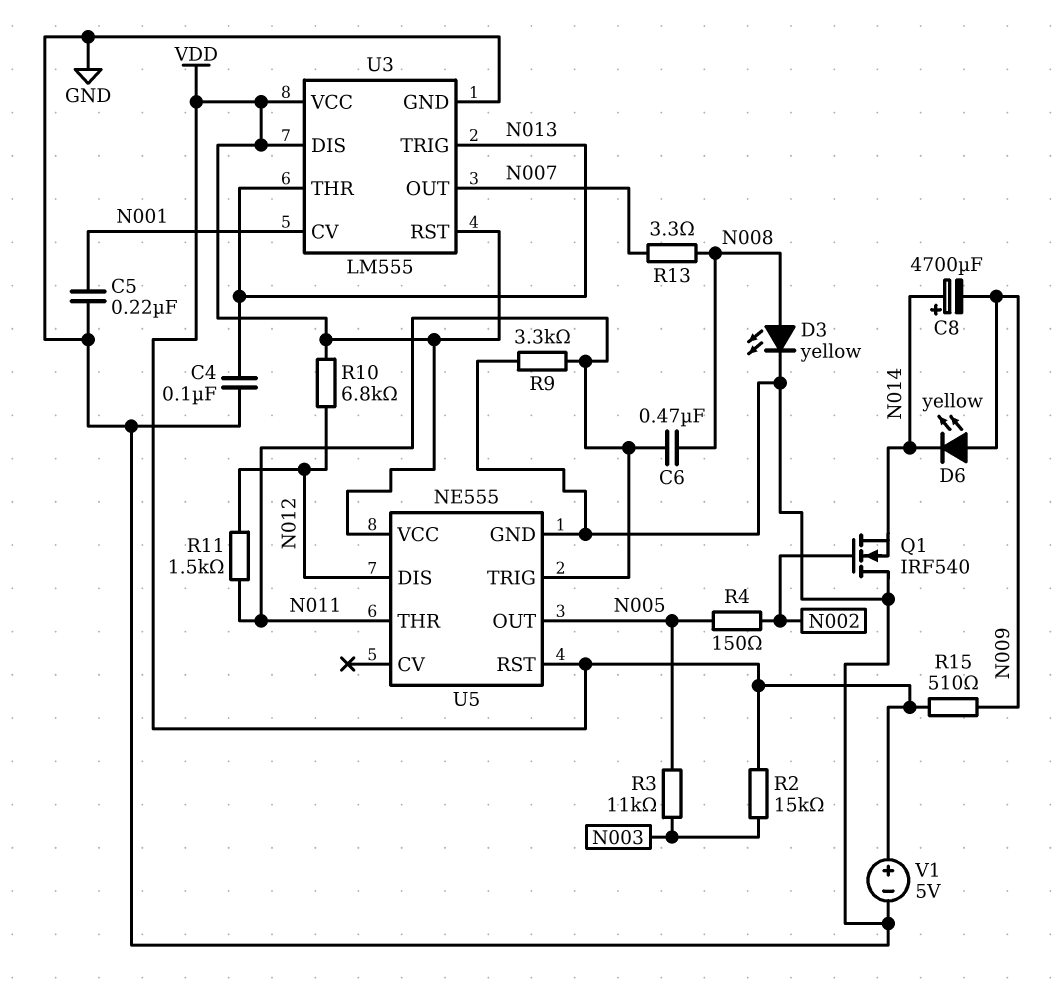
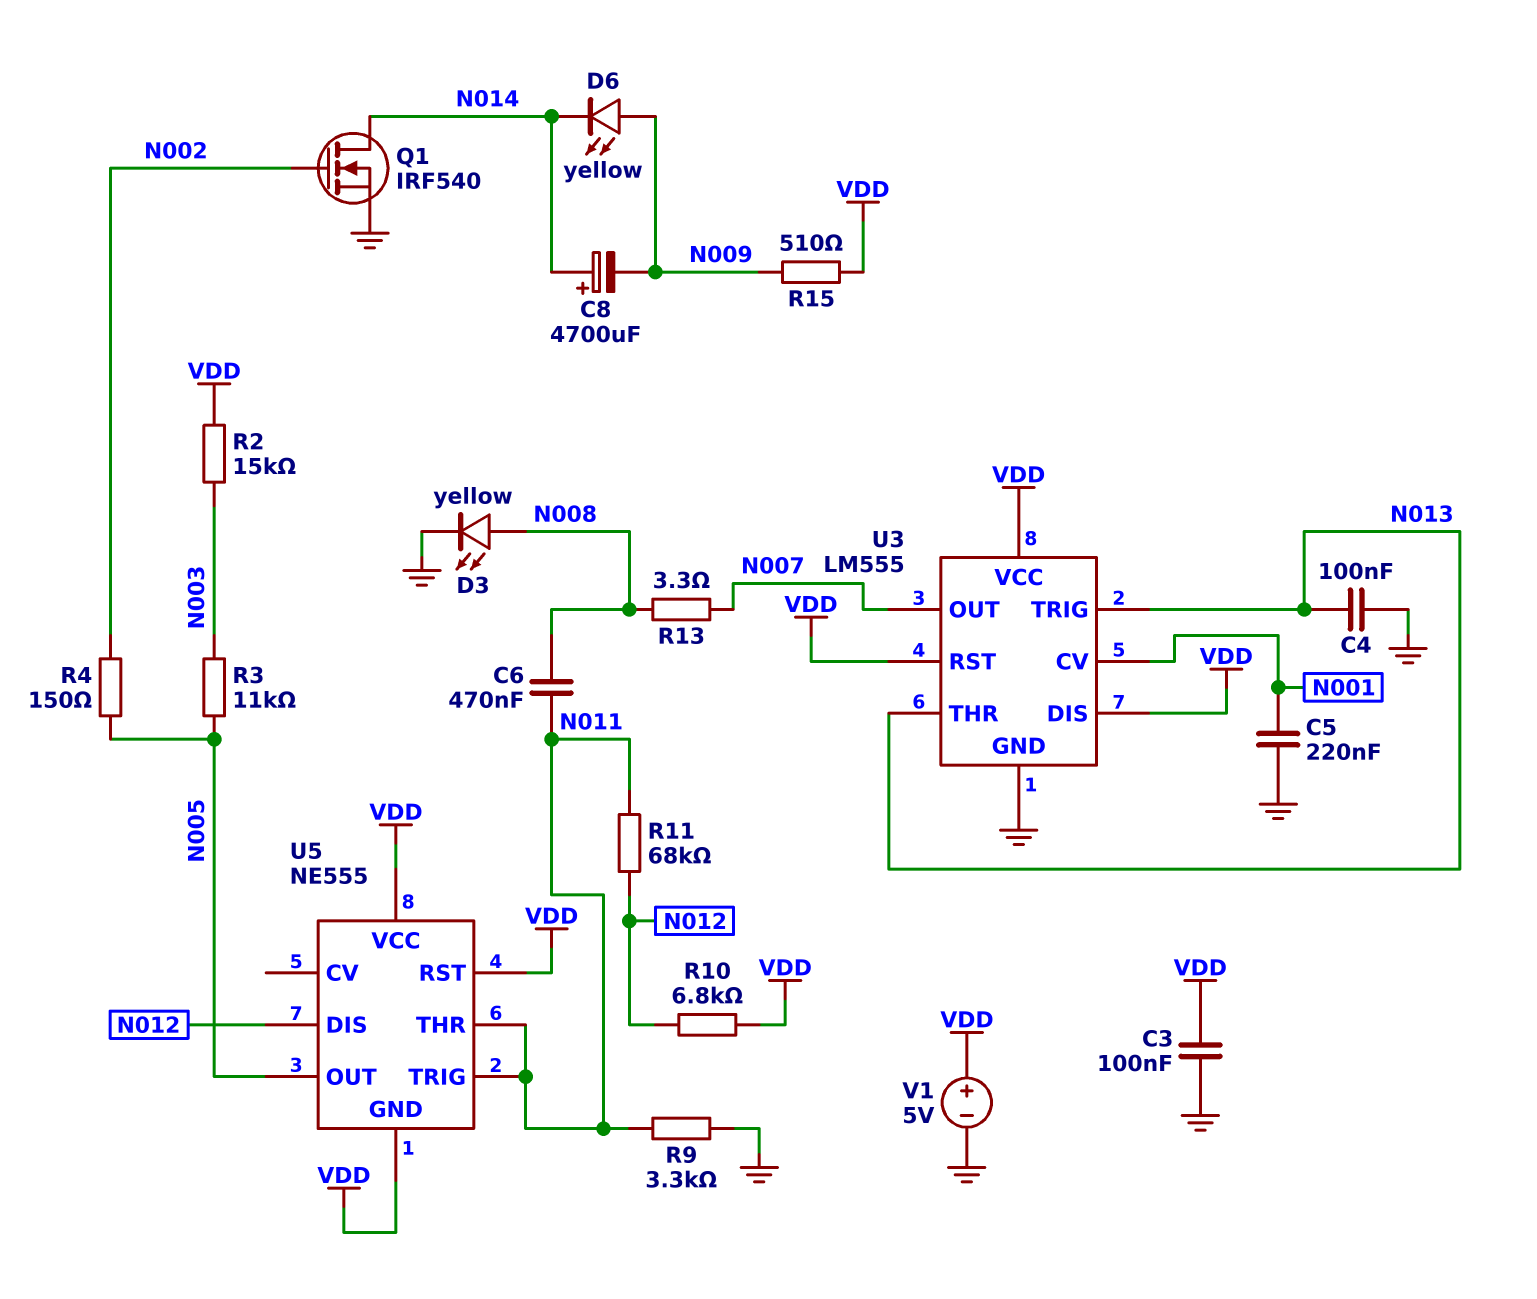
C3: none -> 100nF (GND, VDD)
Q1: NMOS IRF540 (G N002, D GND, S N014) -> NMOS IRF540 (G N002, D N014, S GND)
R11: 1.5k (N011, N012) -> 68k (N011, N012)
U5 pin GND: GND -> VDD

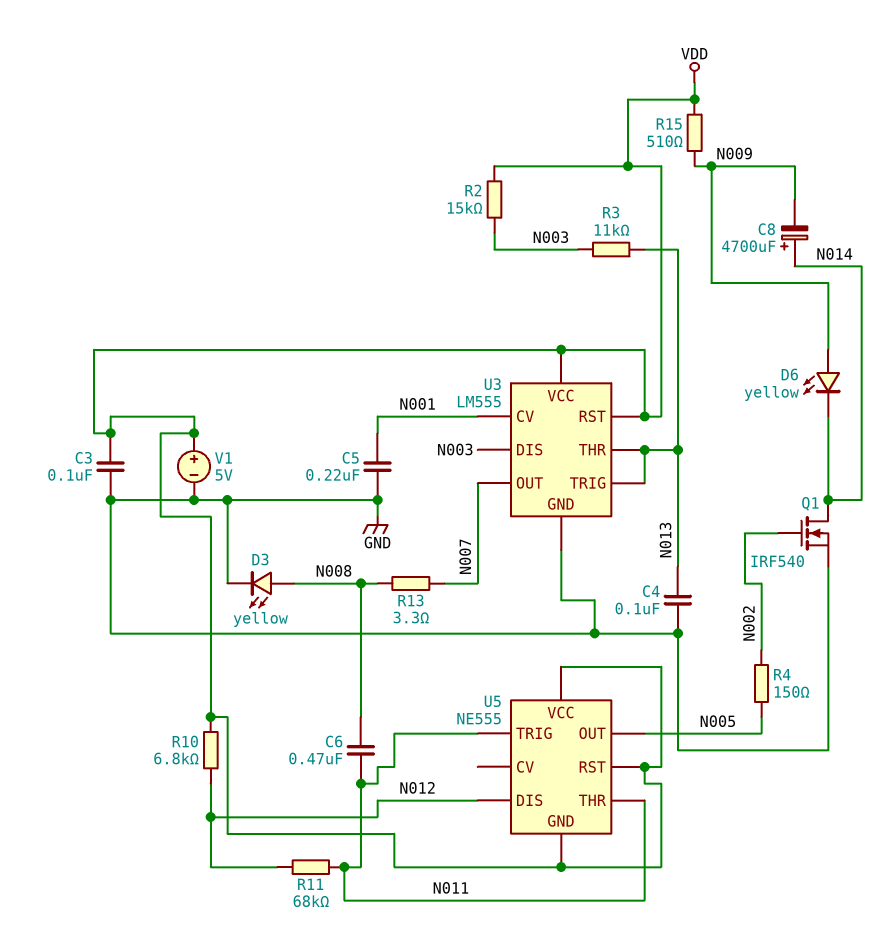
R3: 11k (N003, N005) -> 11k (N003, N013)
R9: 3.3k (GND, N011) -> none
U3 pin DIS: VDD -> N003

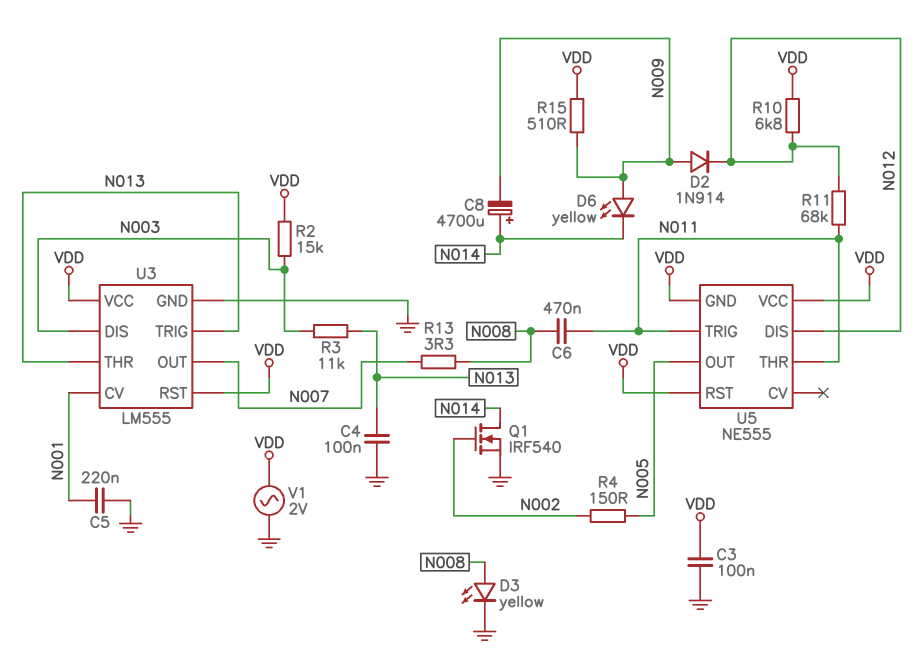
D2: none -> diode 1N914 (A N009, K N012)
V1: 5V (plus VDD, minus GND) -> AC 2V (GND, VDD)

